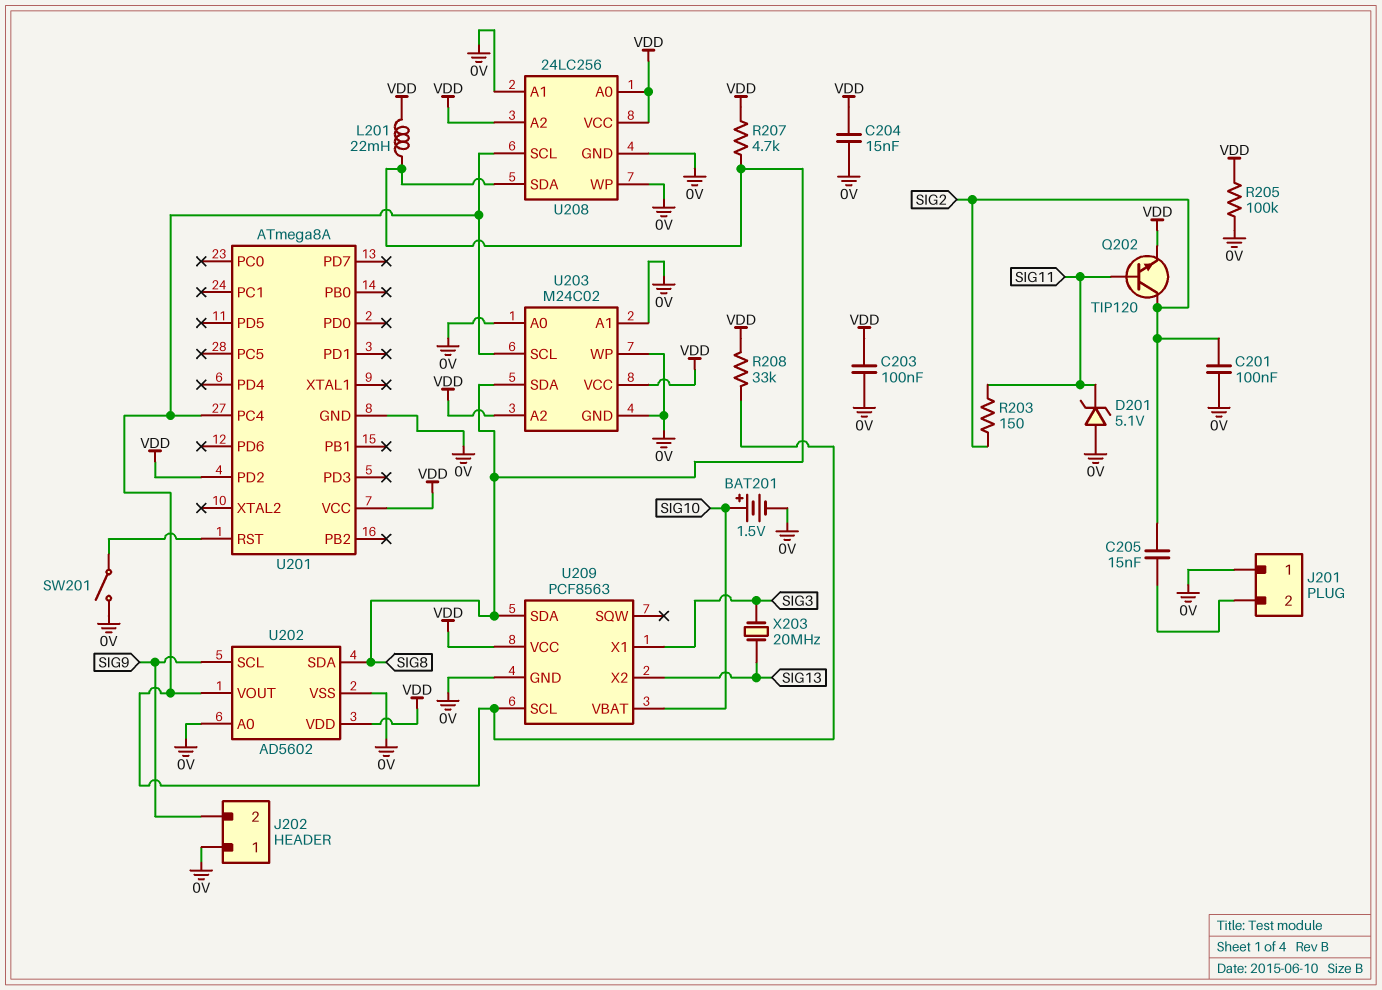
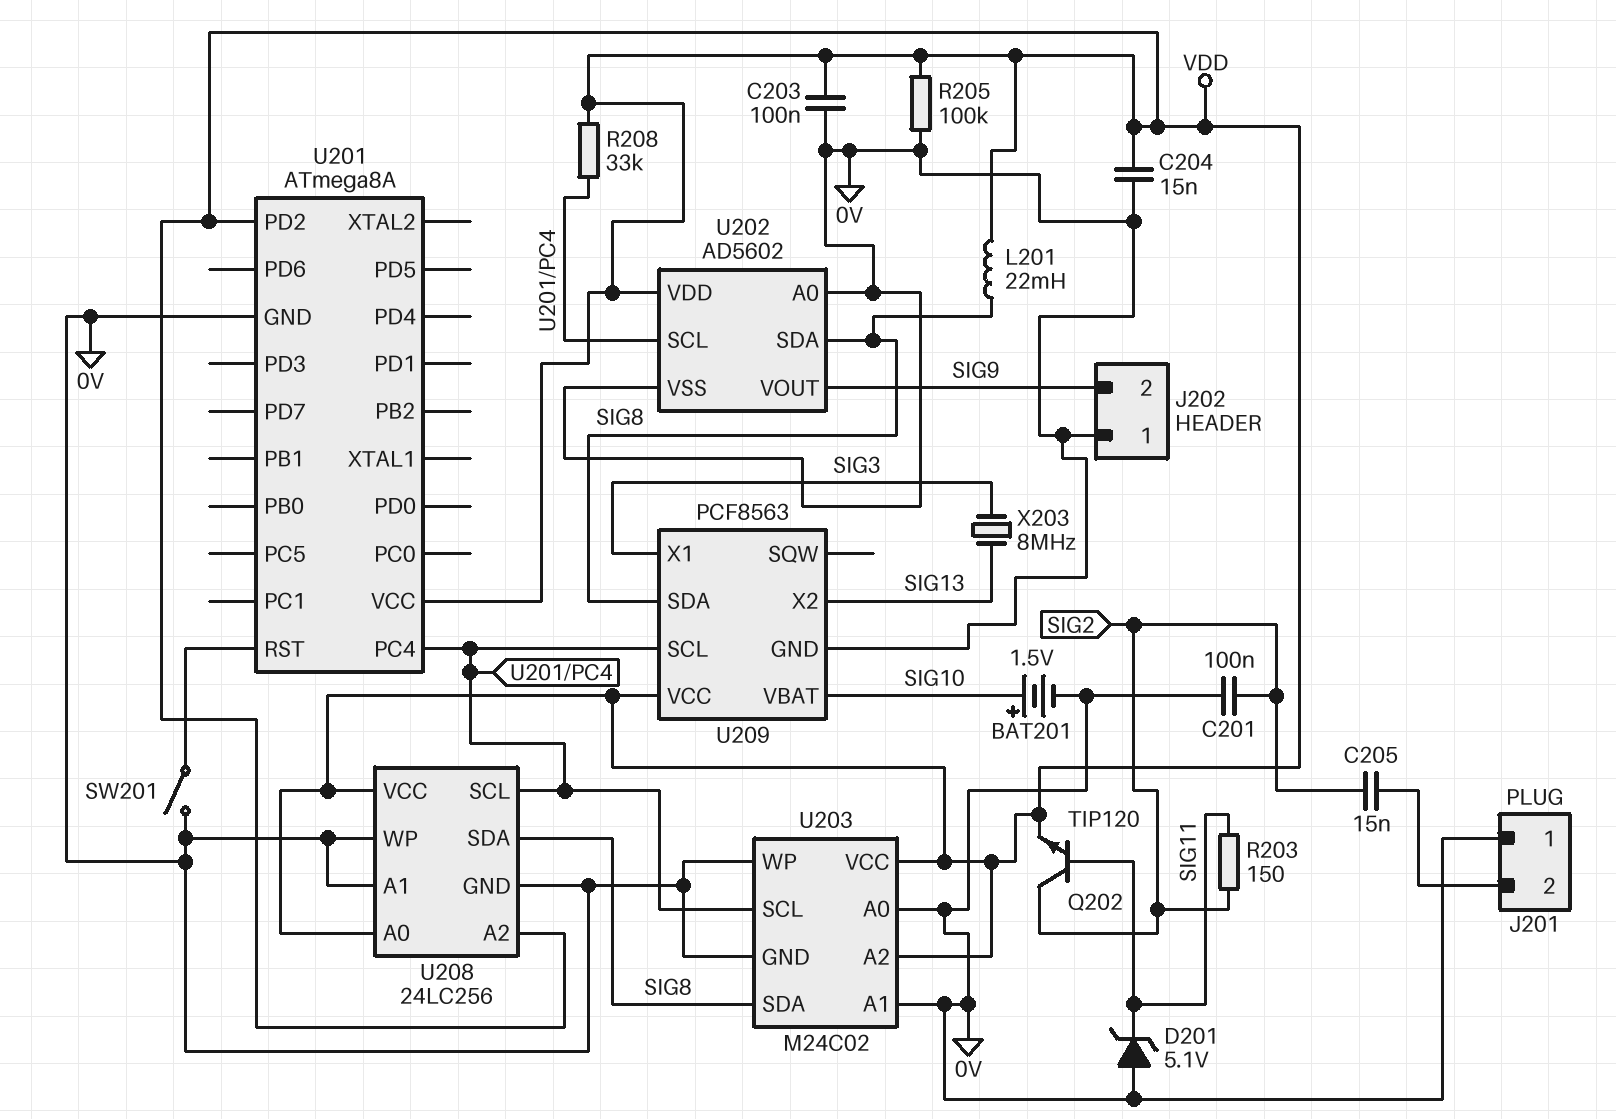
R207: 4.7k (SIG8, VDD) -> none
U202 pin SCL: SIG9 -> U201/PC4
U202 pin VOUT: U201/PC4 -> SIG9
X203: 20MHz (SIG3, SIG13) -> 8MHz (SIG3, SIG13)

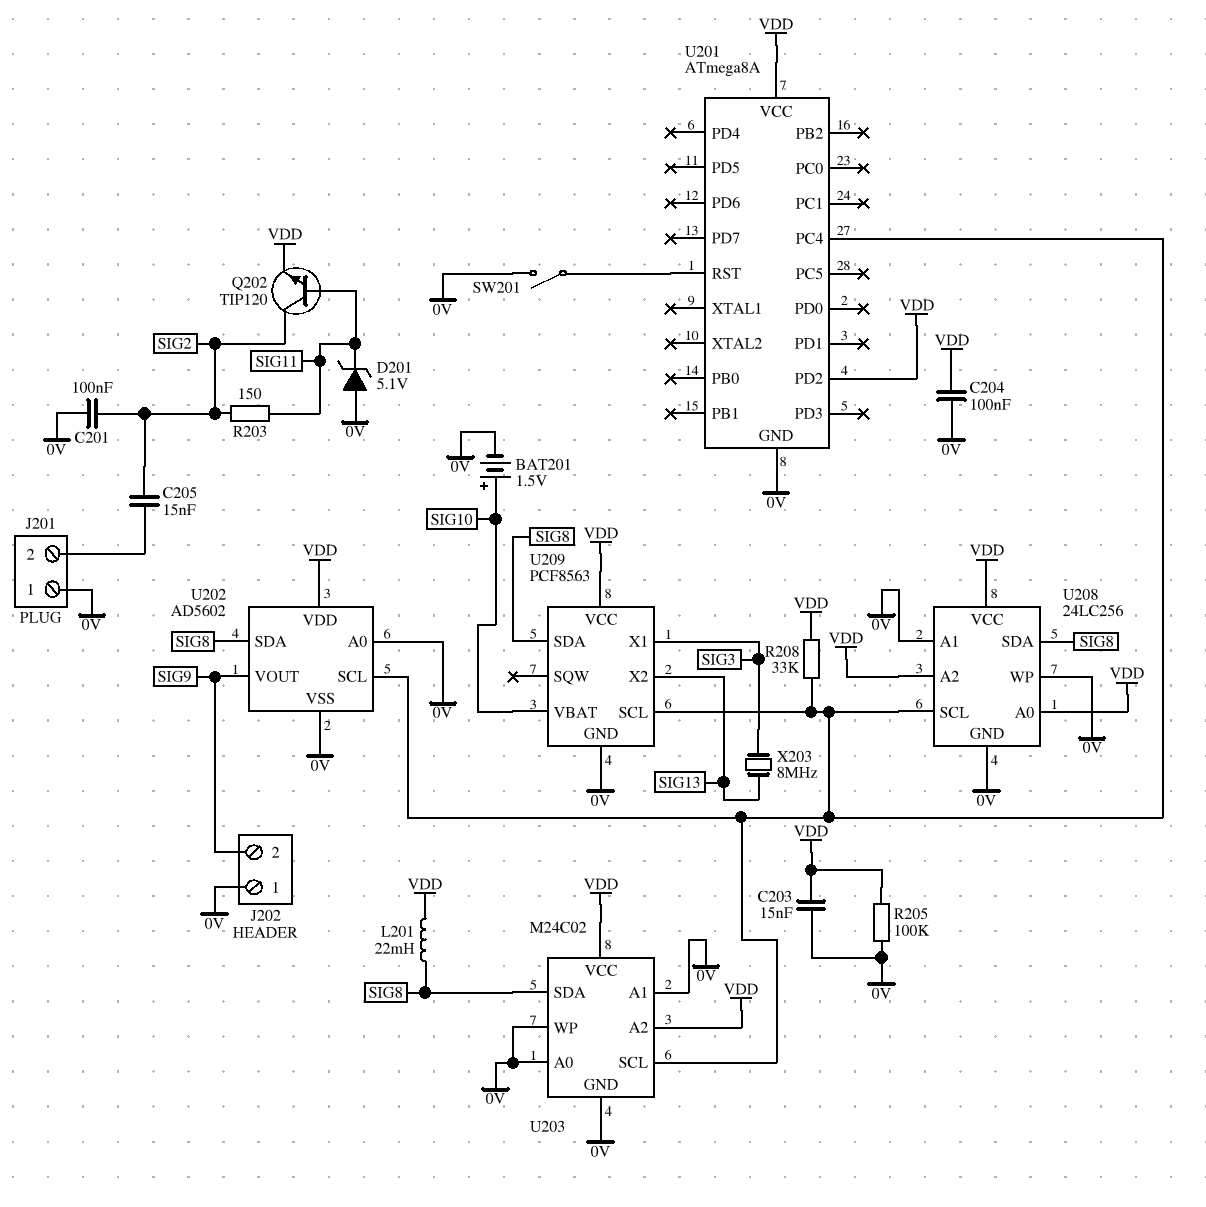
C203: 100nF (0V, VDD) -> 15nF (0V, VDD)
C204: 15nF (0V, VDD) -> 100nF (0V, VDD)

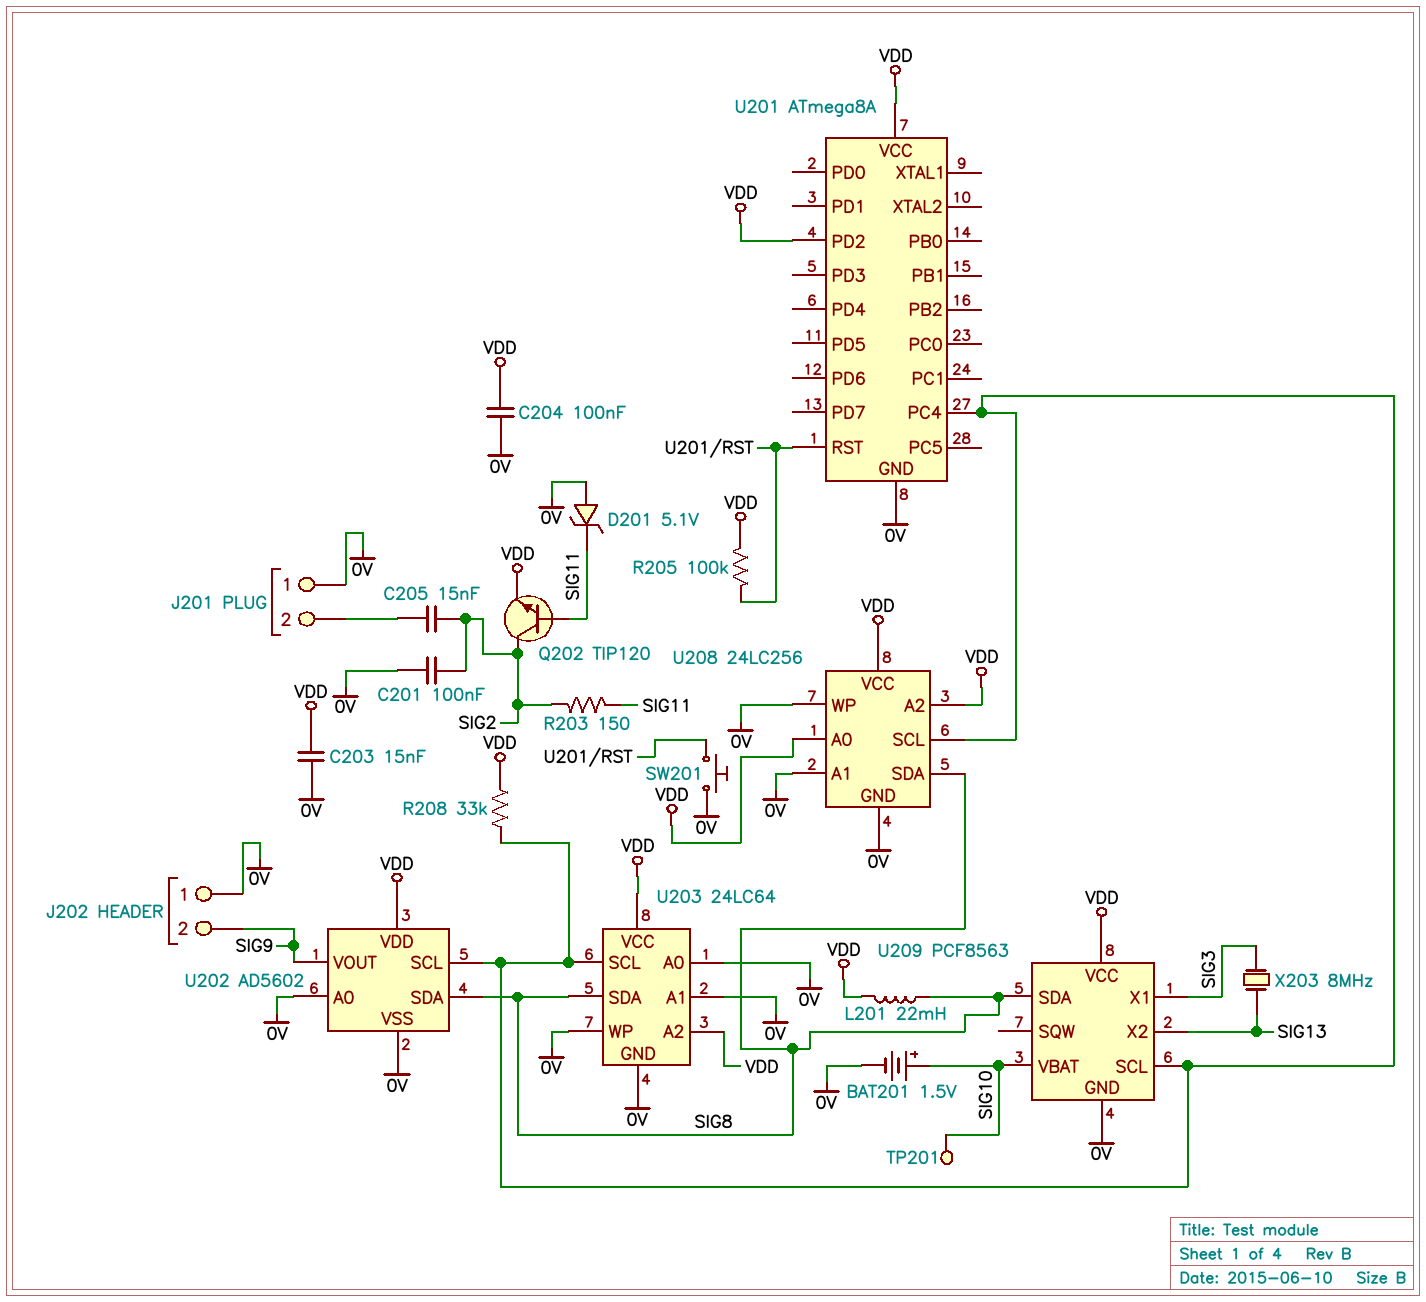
R205: 100k (0V, VDD) -> 100k (U201/RST, VDD)
SW201: switch (0V, U201/RST) -> button (0V, U201/RST)
TP201: none -> test point (SIG10)
U203: M24C02 -> 24LC64

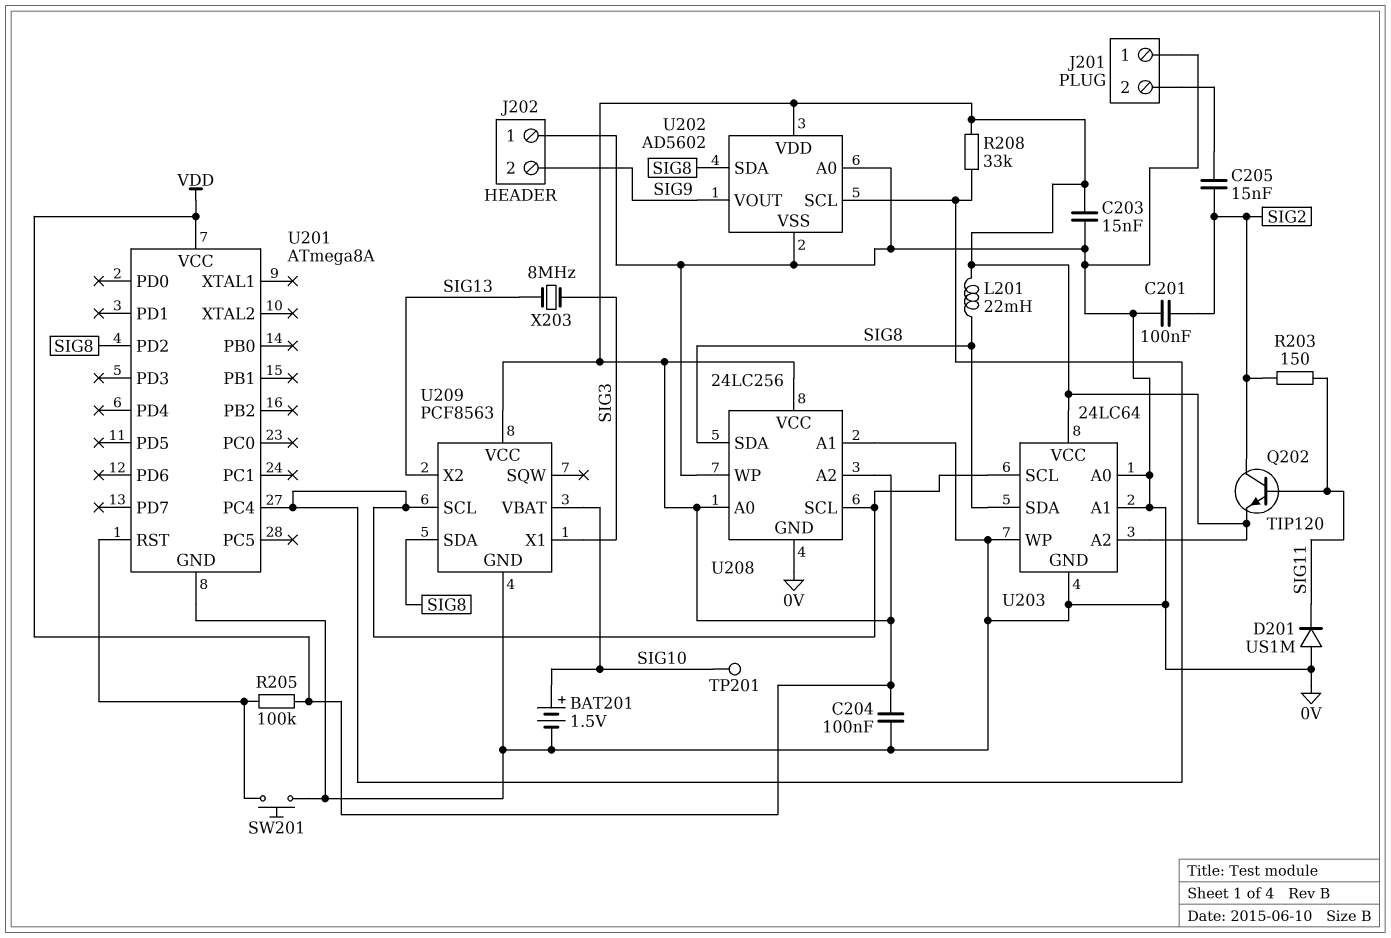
D201: zener 5.1V (A 0V, K SIG11) -> diode US1M (A 0V, K SIG11)
U201 pin PD2: VDD -> SIG8

